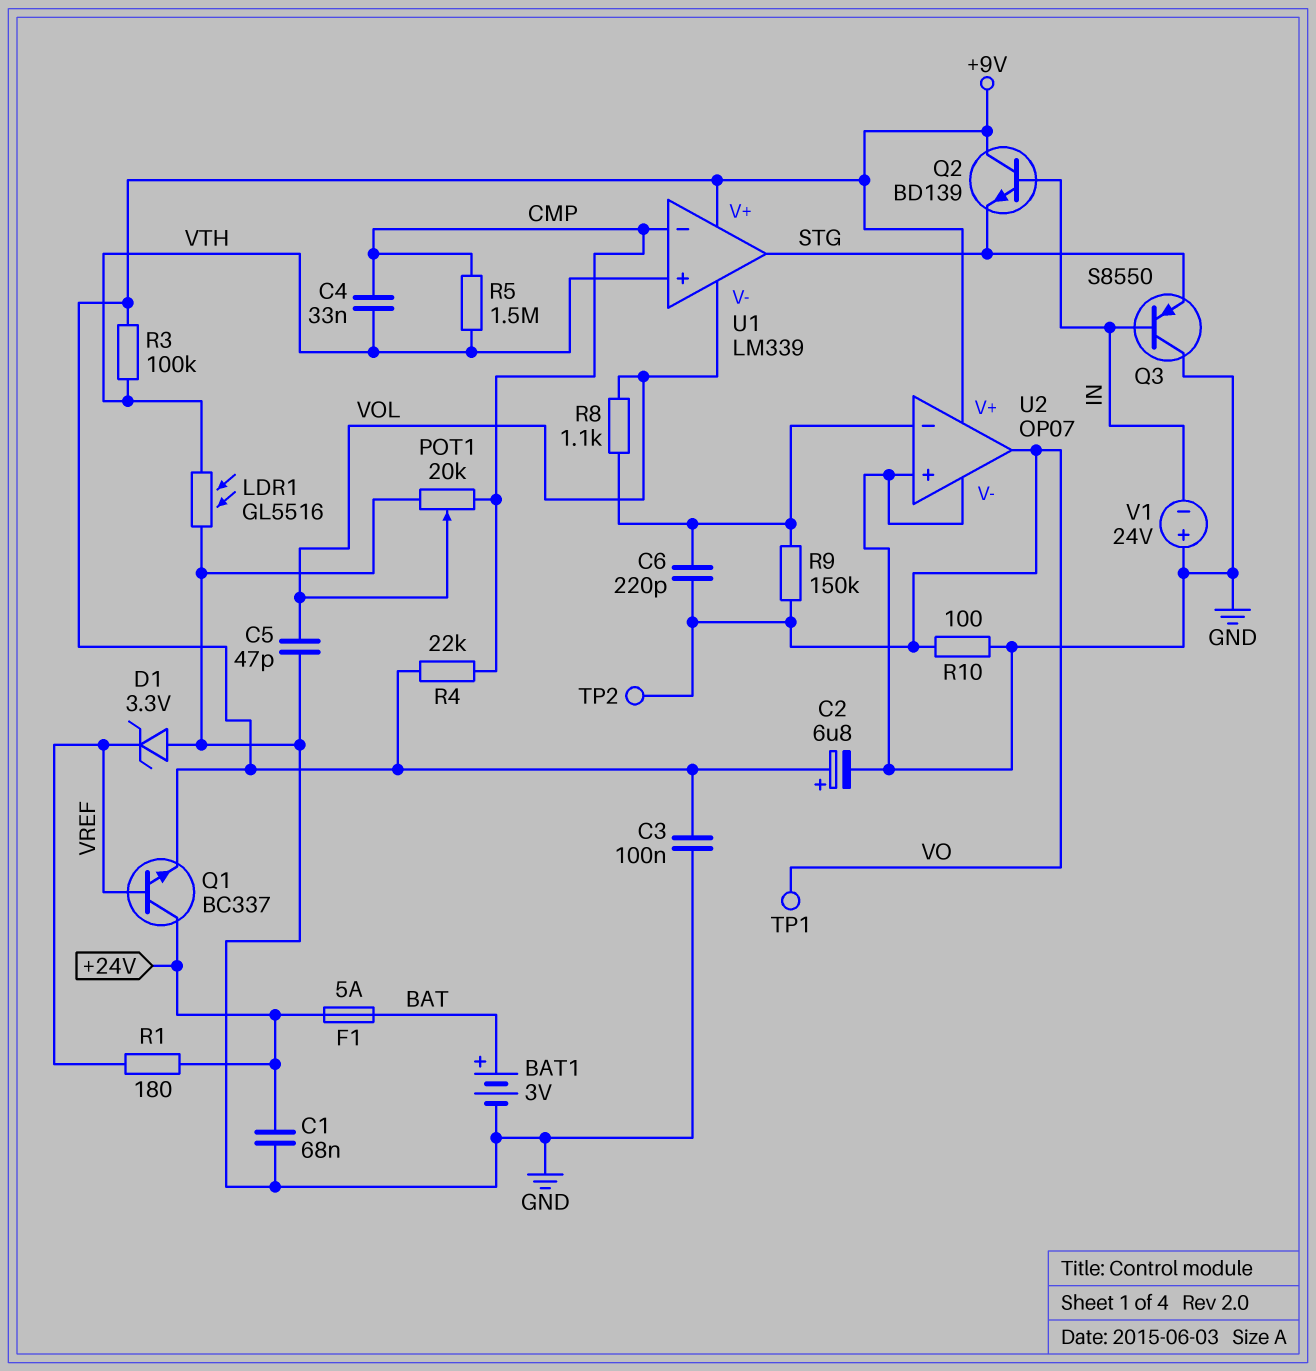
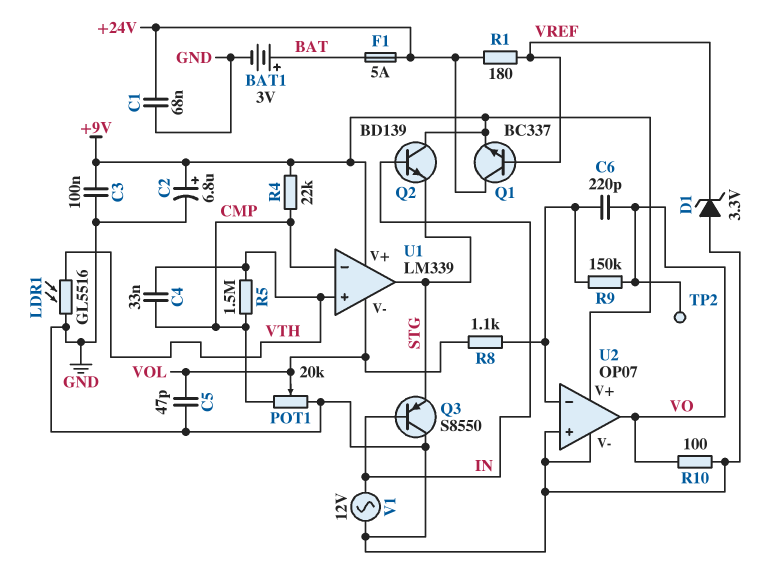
R3: 100k (+9V, VTH) -> none
TP1: test point (VO) -> none
V1: 24V (plus GND, minus IN) -> AC 12V (GND, IN)

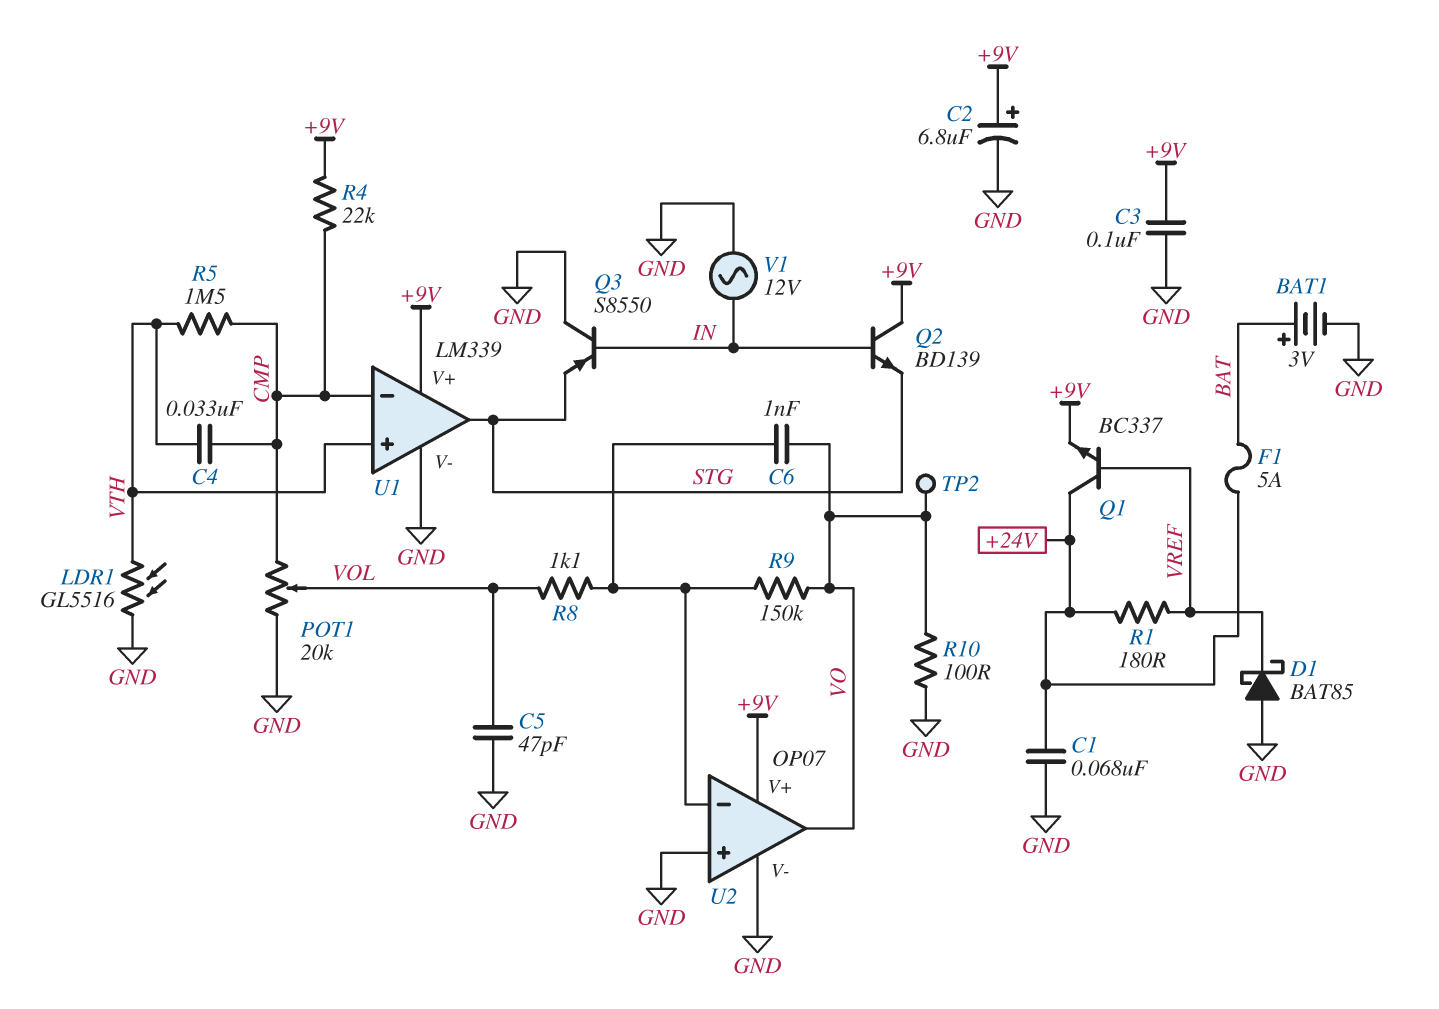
C6: 220pF (U2/in-, VO) -> 1nF (U2/in-, VO)
D1: zener 3.3V (A GND, K VREF) -> schottky BAT85 (A GND, K VREF)
U1 pin V-: VOL -> GND

